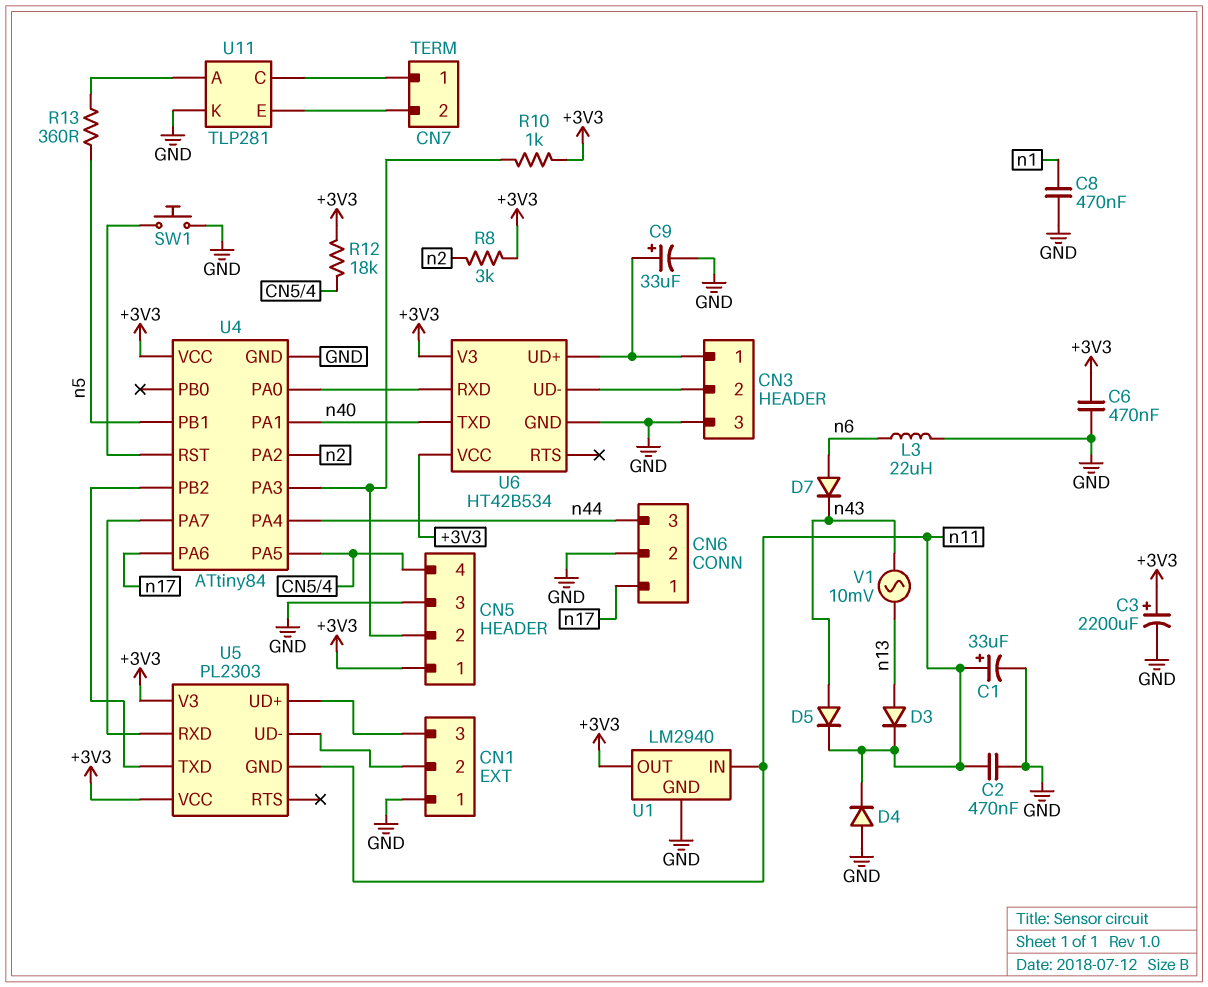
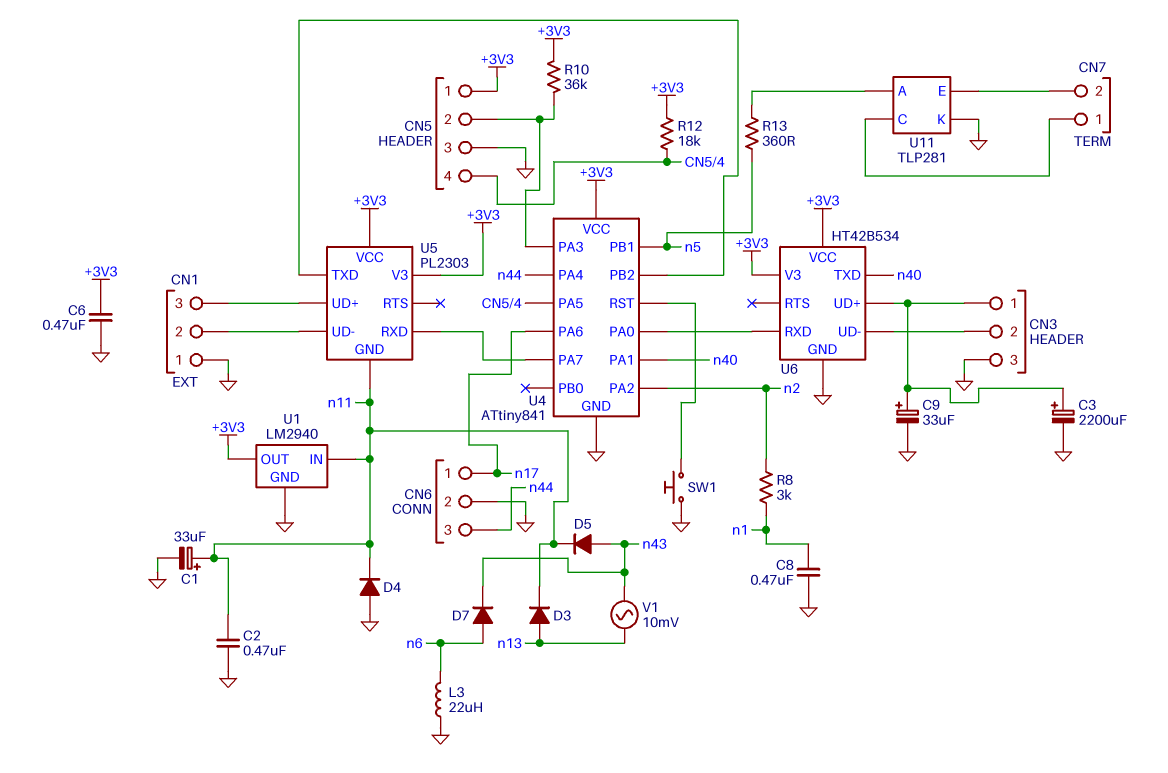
C3: 2200uF (plus +3V3, minus GND) -> 2200uF (plus CN3/1, minus GND)
R8: 3k (+3V3, n2) -> 3k (n1, n2)
R10: 1k (+3V3, CN5/2) -> 36k (+3V3, CN5/2)
U4: ATtiny84 -> ATtiny841

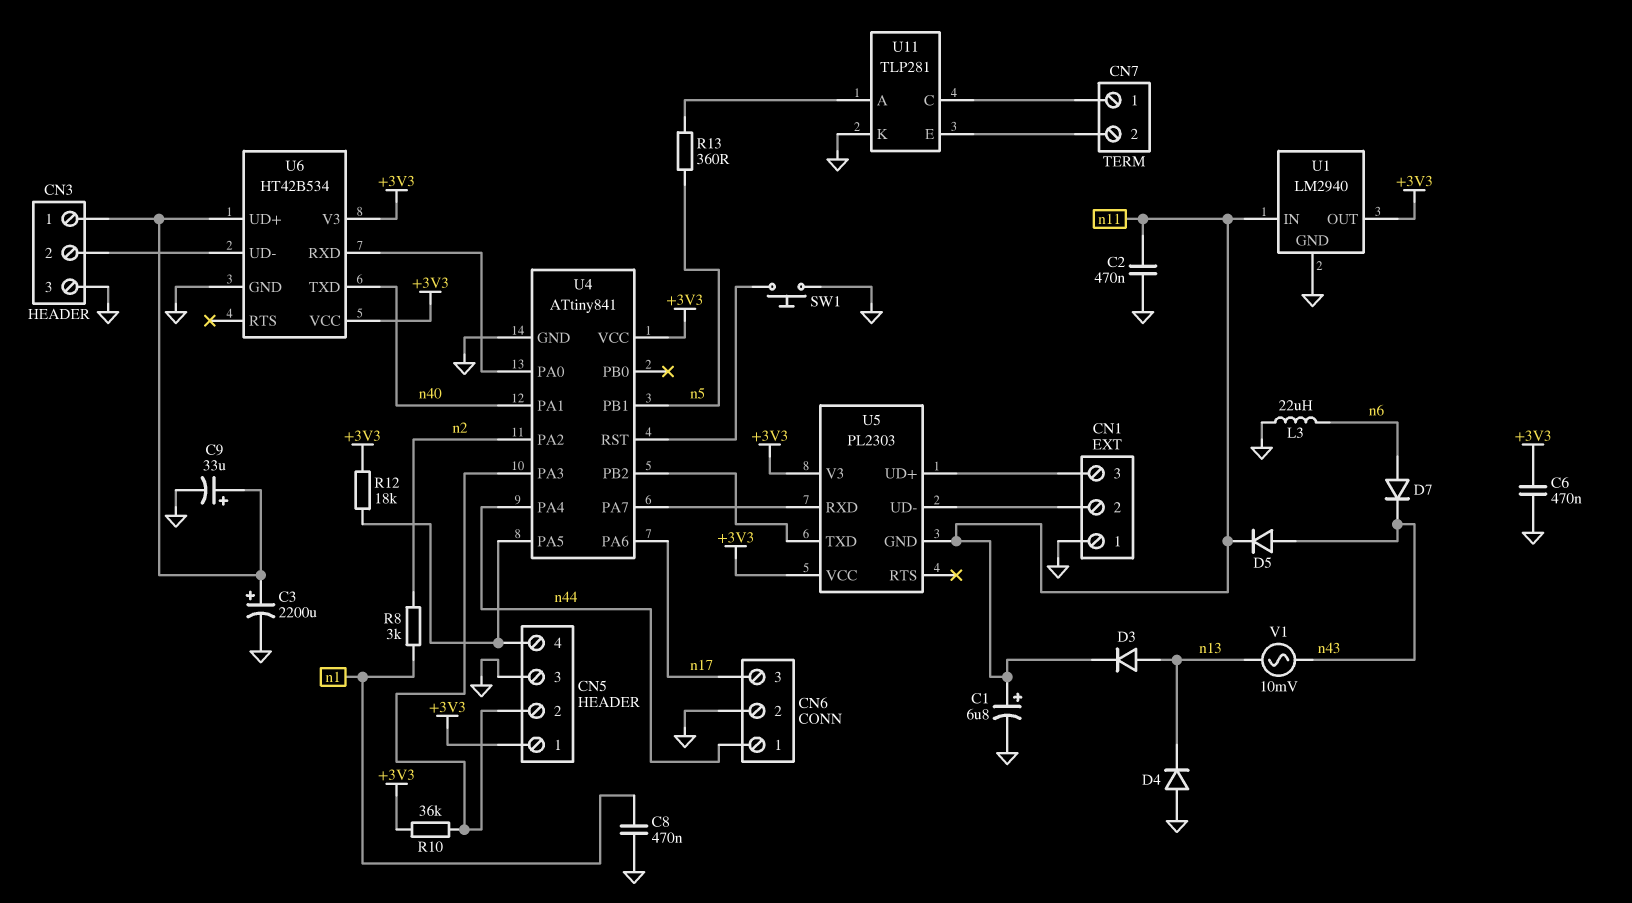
C1: 33uF (plus n11, minus GND) -> 6.8uF (plus n11, minus GND)
CN6 pin 1: n17 -> n44
CN6 pin 3: n44 -> n17
D4: diode (A GND, K n11) -> diode (A GND, K n13)

